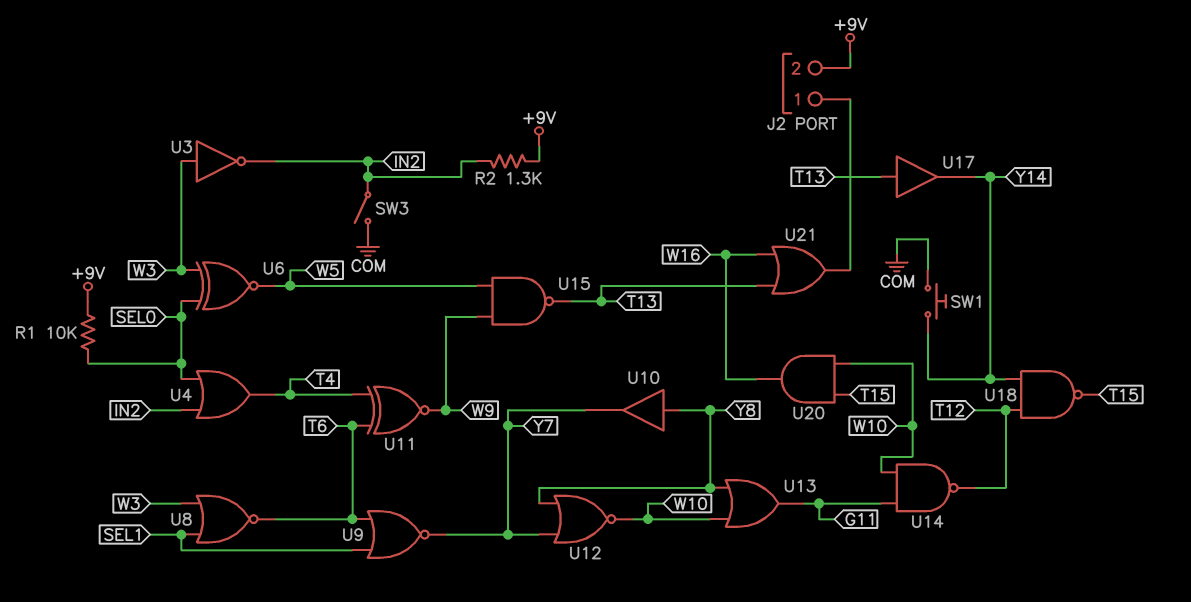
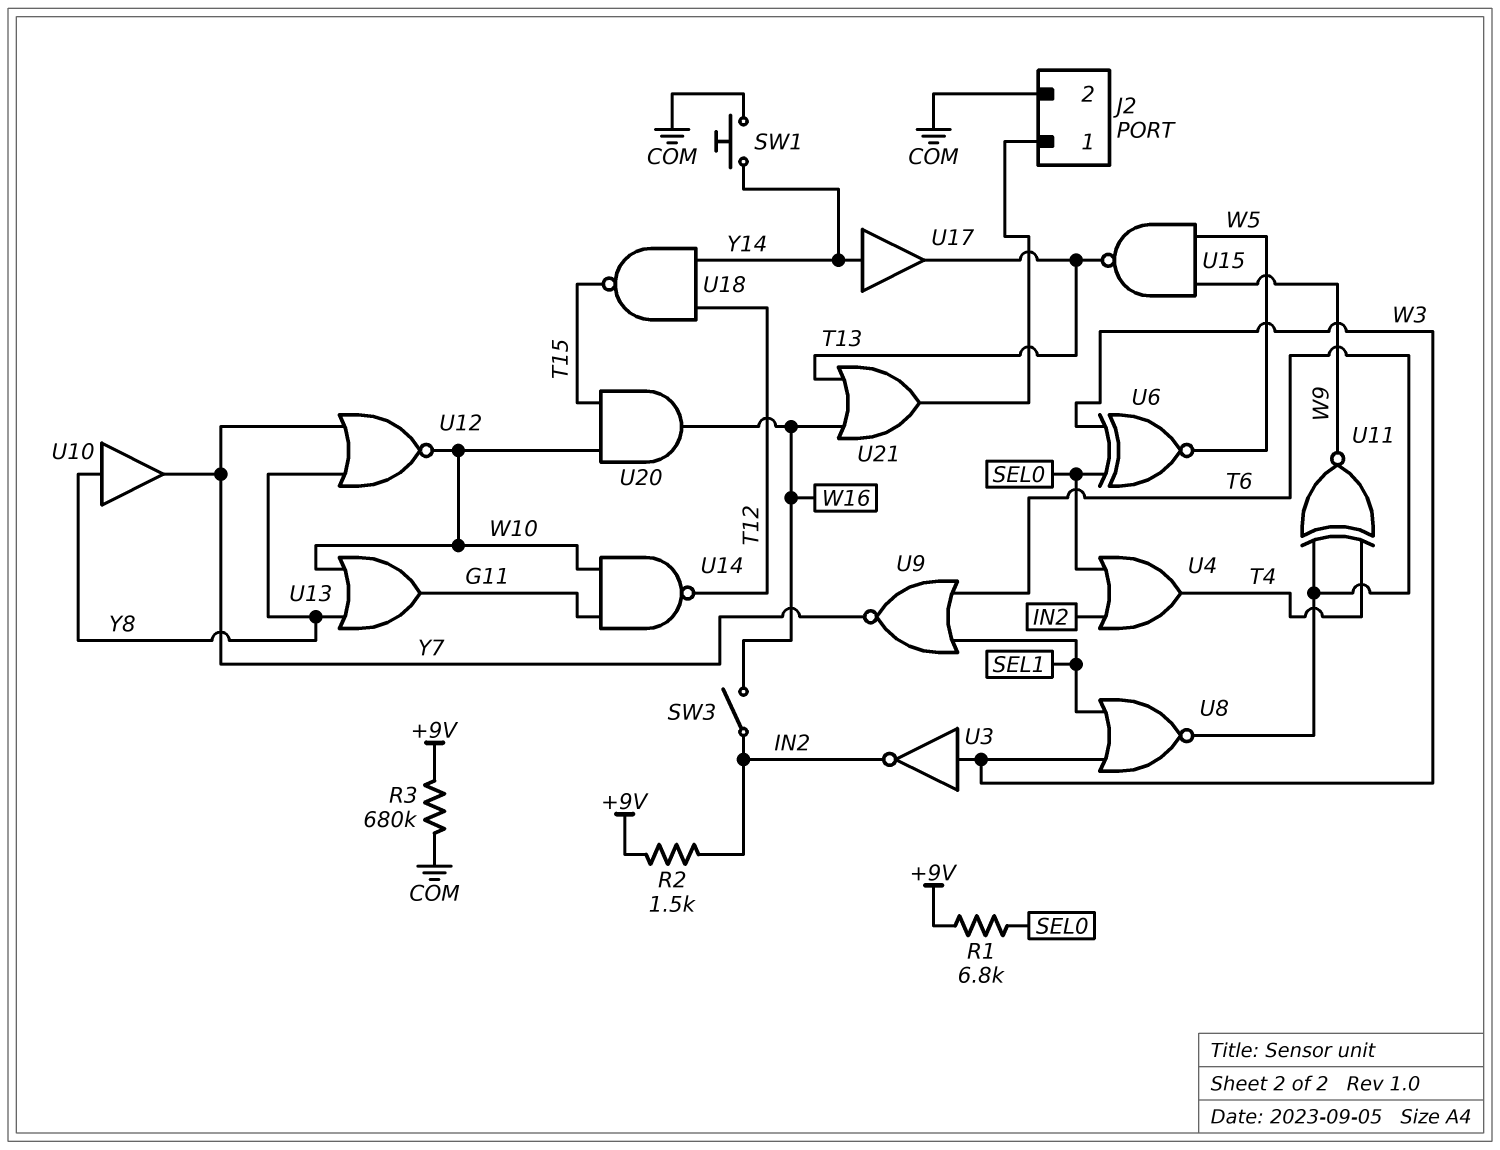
J2 pin 2: +9V -> COM
R1: 10k (+9V, SEL0) -> 6.8k (+9V, SEL0)
R2: 1.3k (+9V, IN2) -> 1.5k (+9V, IN2)
R3: none -> 680k (+9V, COM)
SW3: switch (COM, IN2) -> switch (IN2, W16)
U17: buffer (in T13, out Y14) -> buffer (in Y14, out T13)

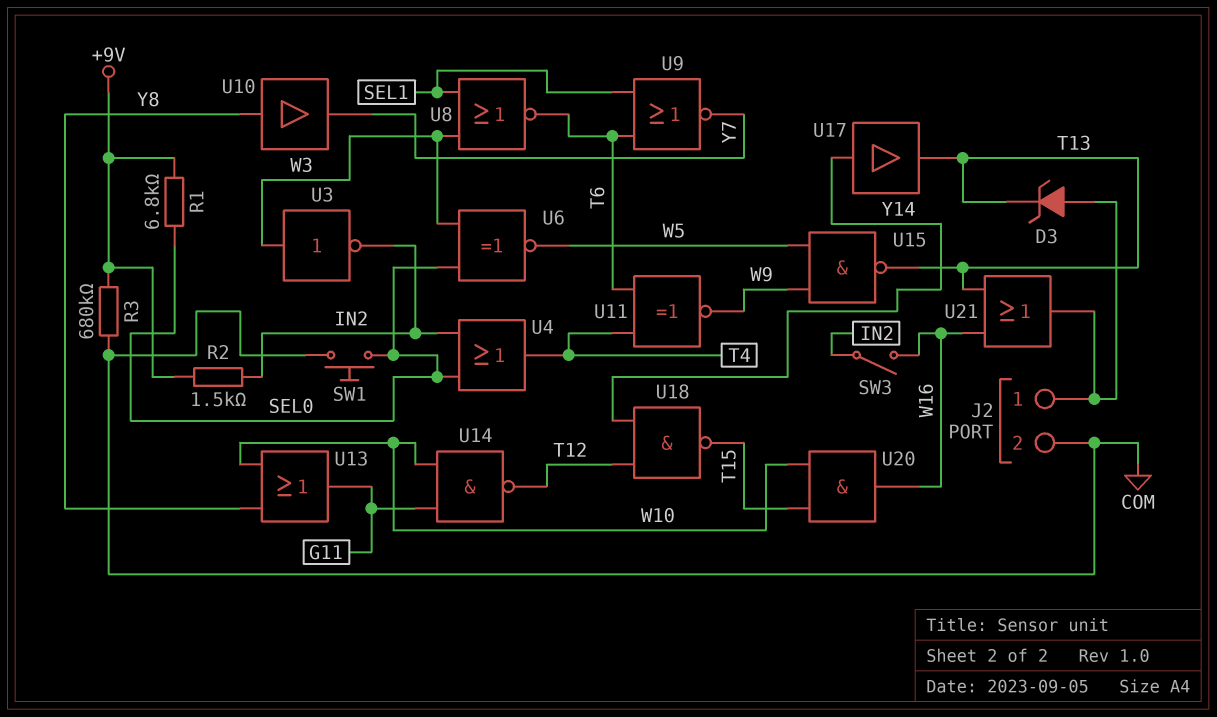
D3: none -> zener (A J2/1, K T13)
SW1: button (COM, Y14) -> button (COM, SEL0)
U12: NOR (in Y7, in Y8, out W10) -> none

